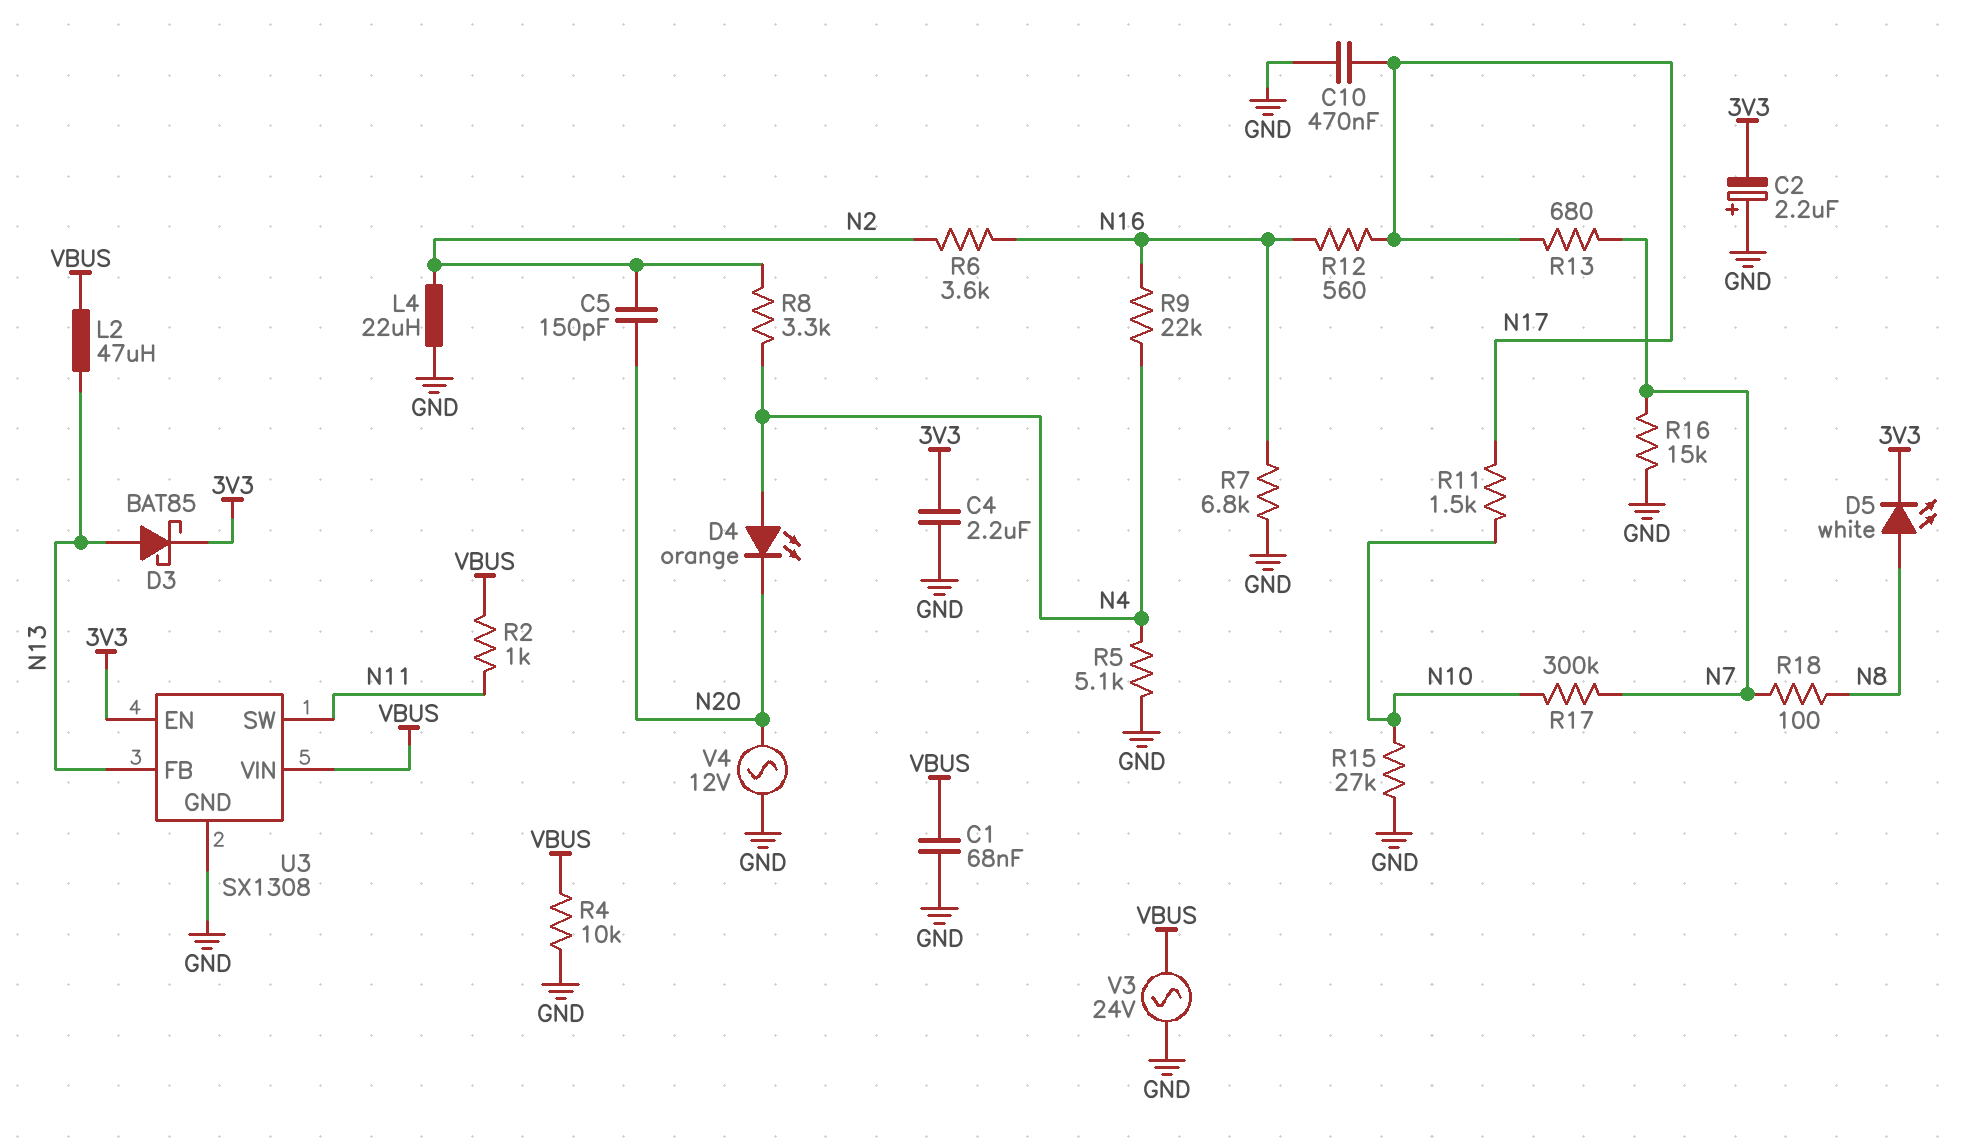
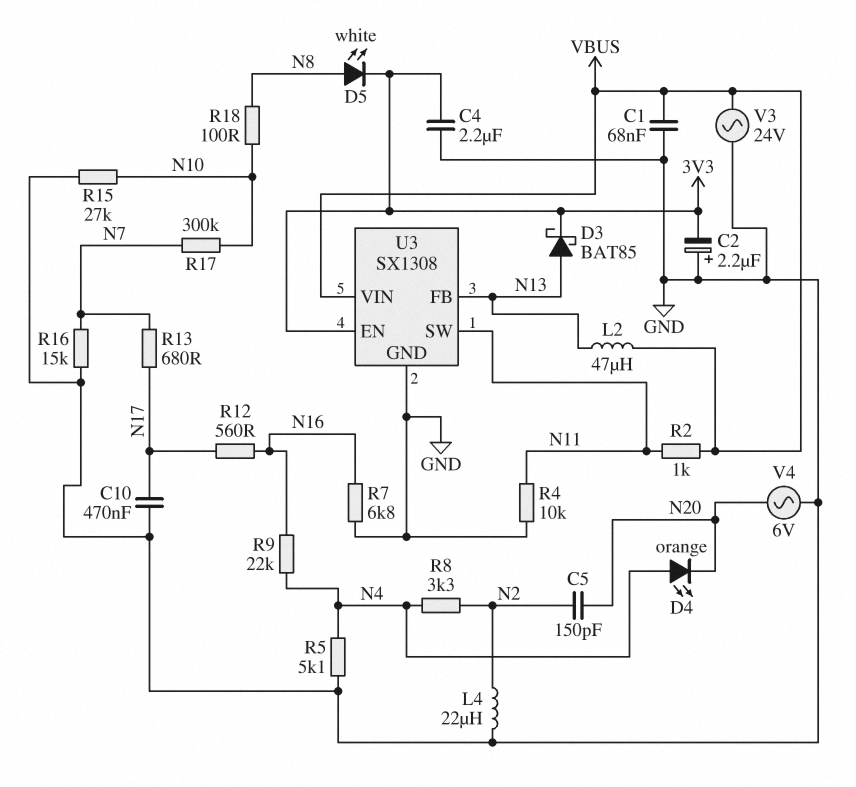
R4: 10k (GND, VBUS) -> 10k (GND, N11)
R6: 3.6k (N2, N16) -> none
R11: 1.5k (N10, N17) -> none
R18: 100 (N7, N8) -> 100 (N8, N10)
V4: AC 12V (GND, N20) -> AC 6V (GND, N20)

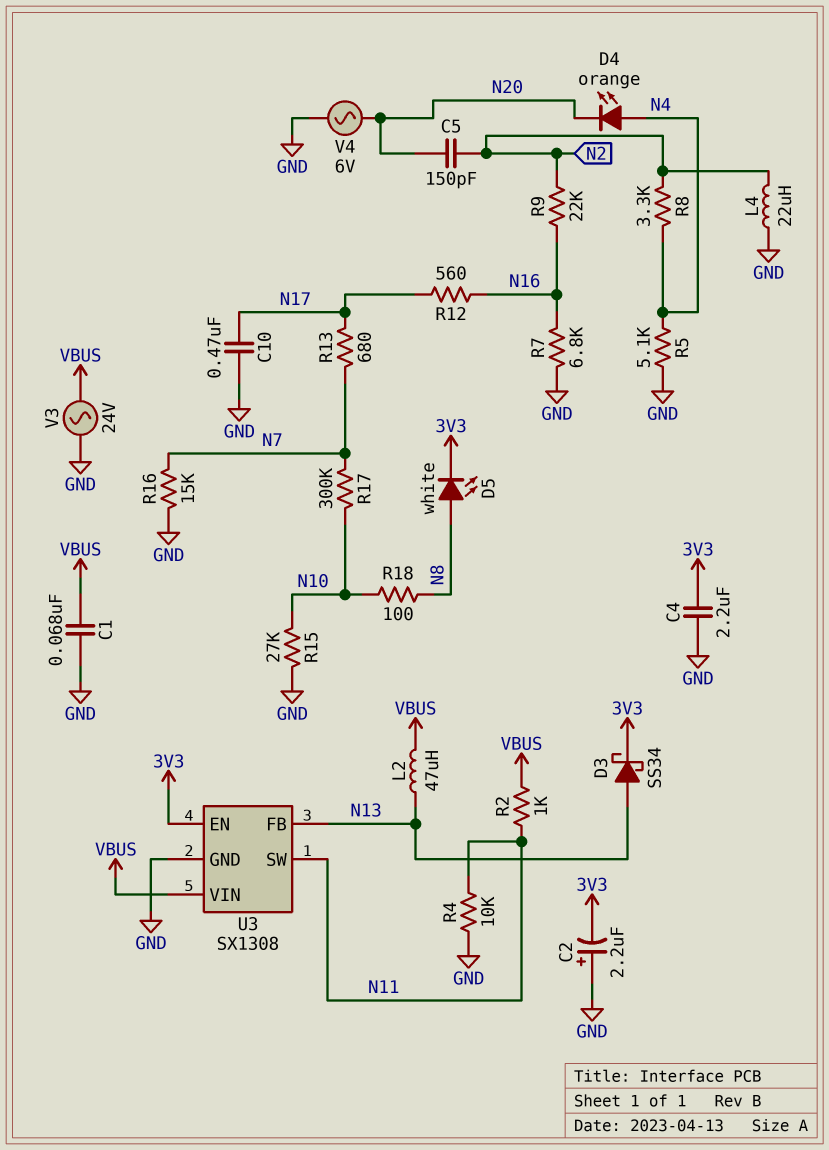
D3: schottky BAT85 (A N13, K 3V3) -> schottky SS34 (A N13, K 3V3)
R9: 22k (N4, N16) -> 22k (N2, N16)

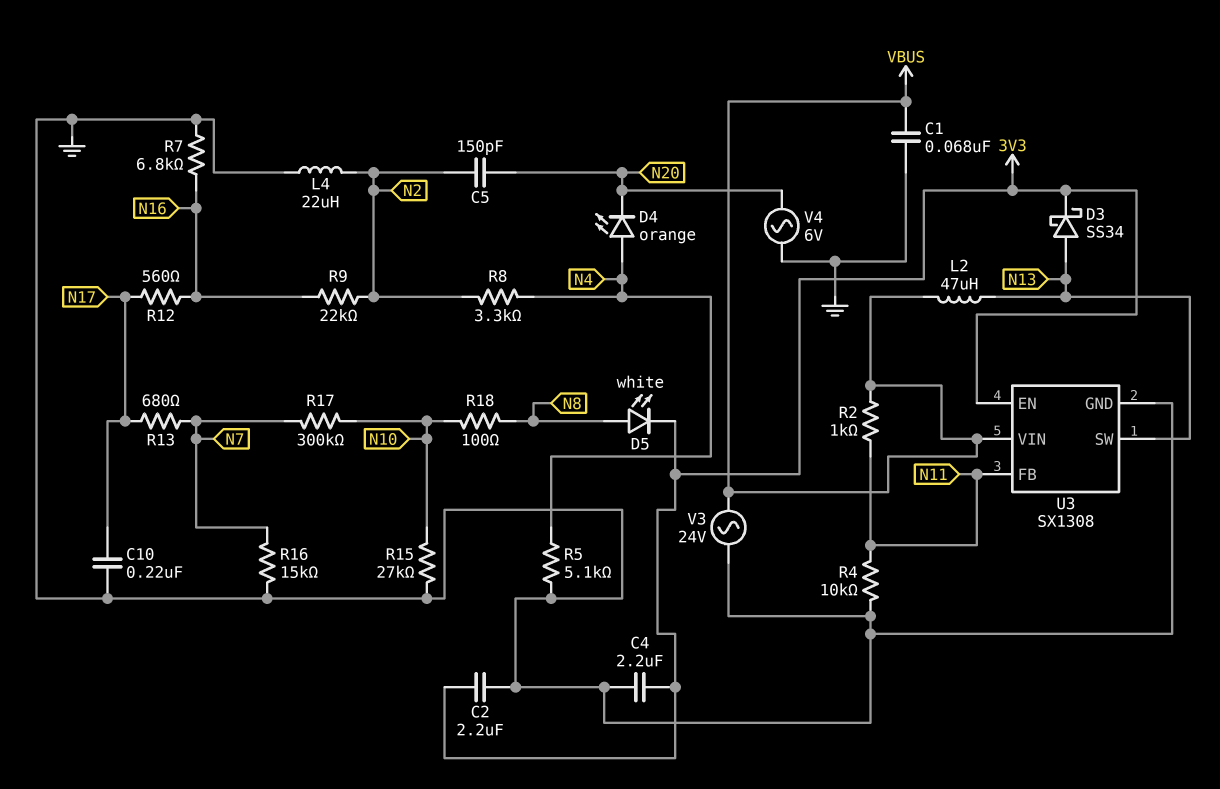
C2: 2.2uF (plus GND, minus 3V3) -> 2.2uF (3V3, GND)
C10: 470nF (GND, N17) -> 220nF (GND, N17)
U3 pin FB: N13 -> N11
U3 pin SW: N11 -> N13

